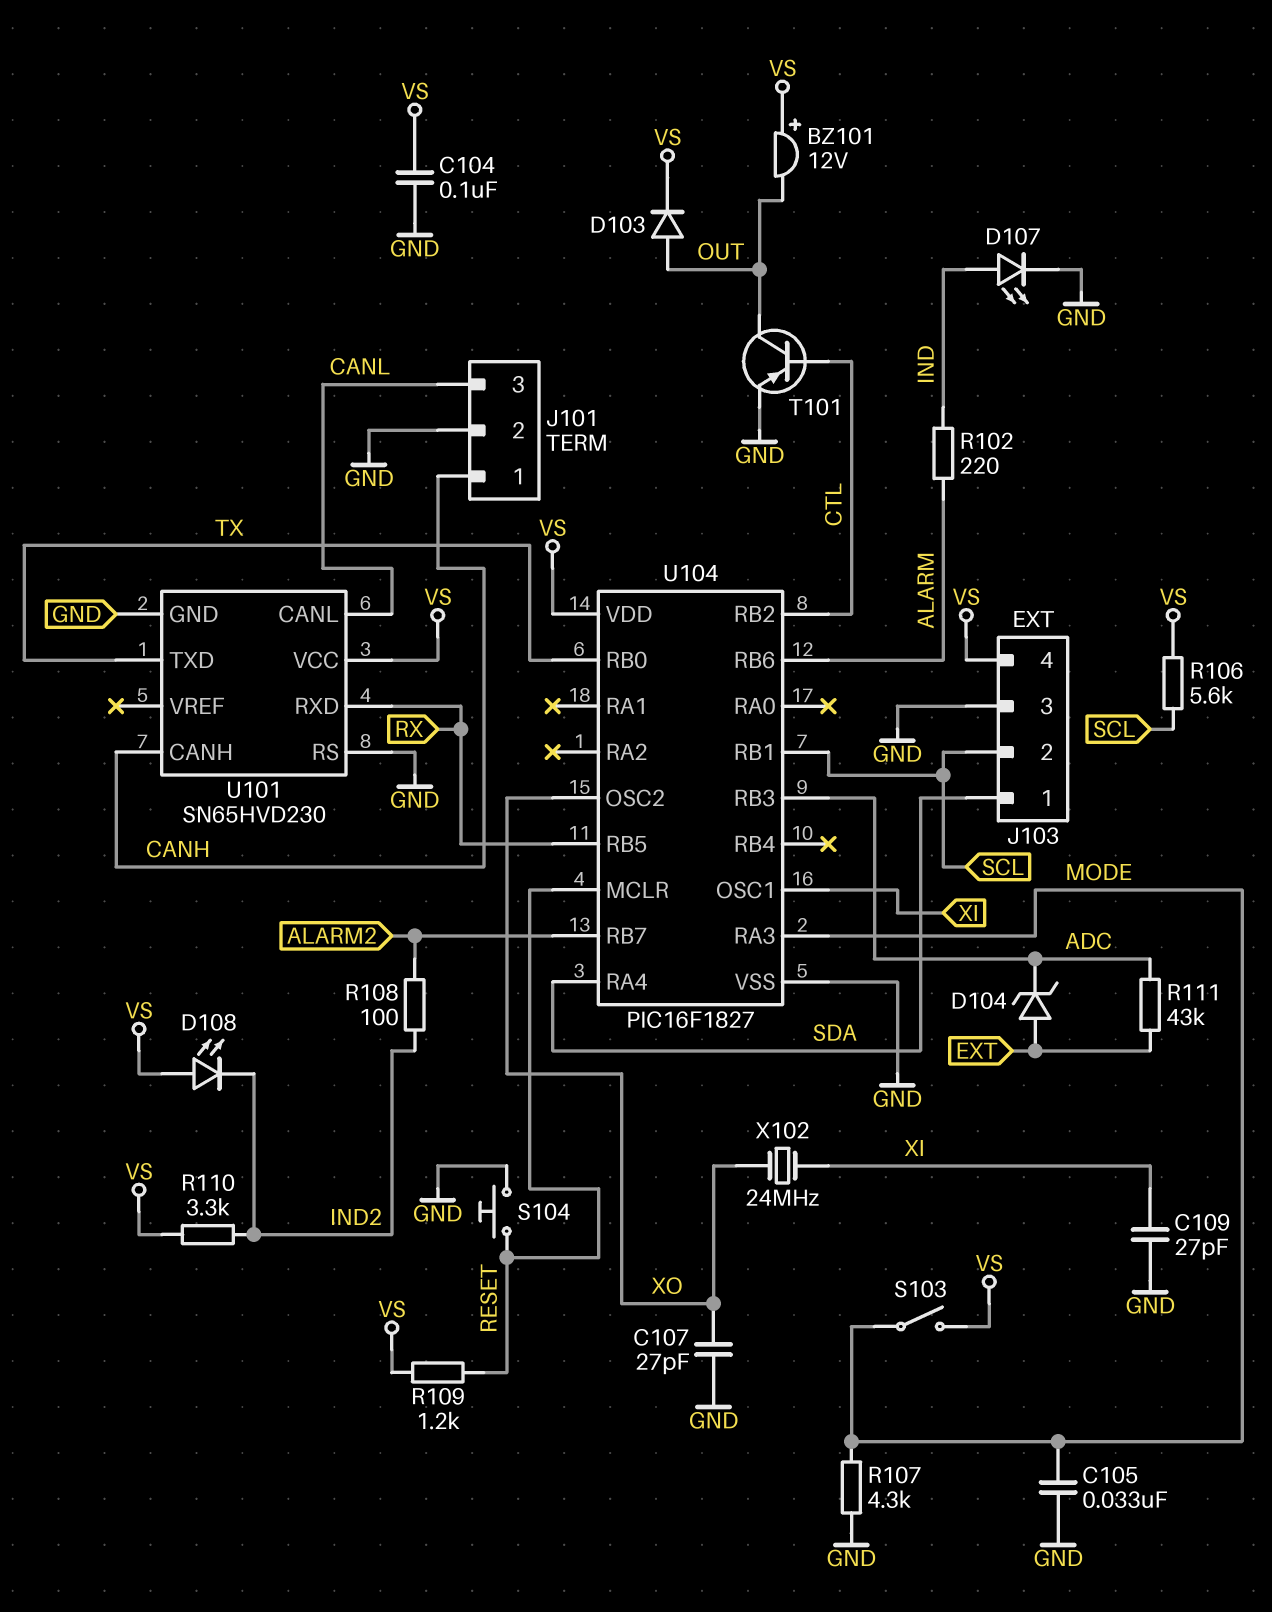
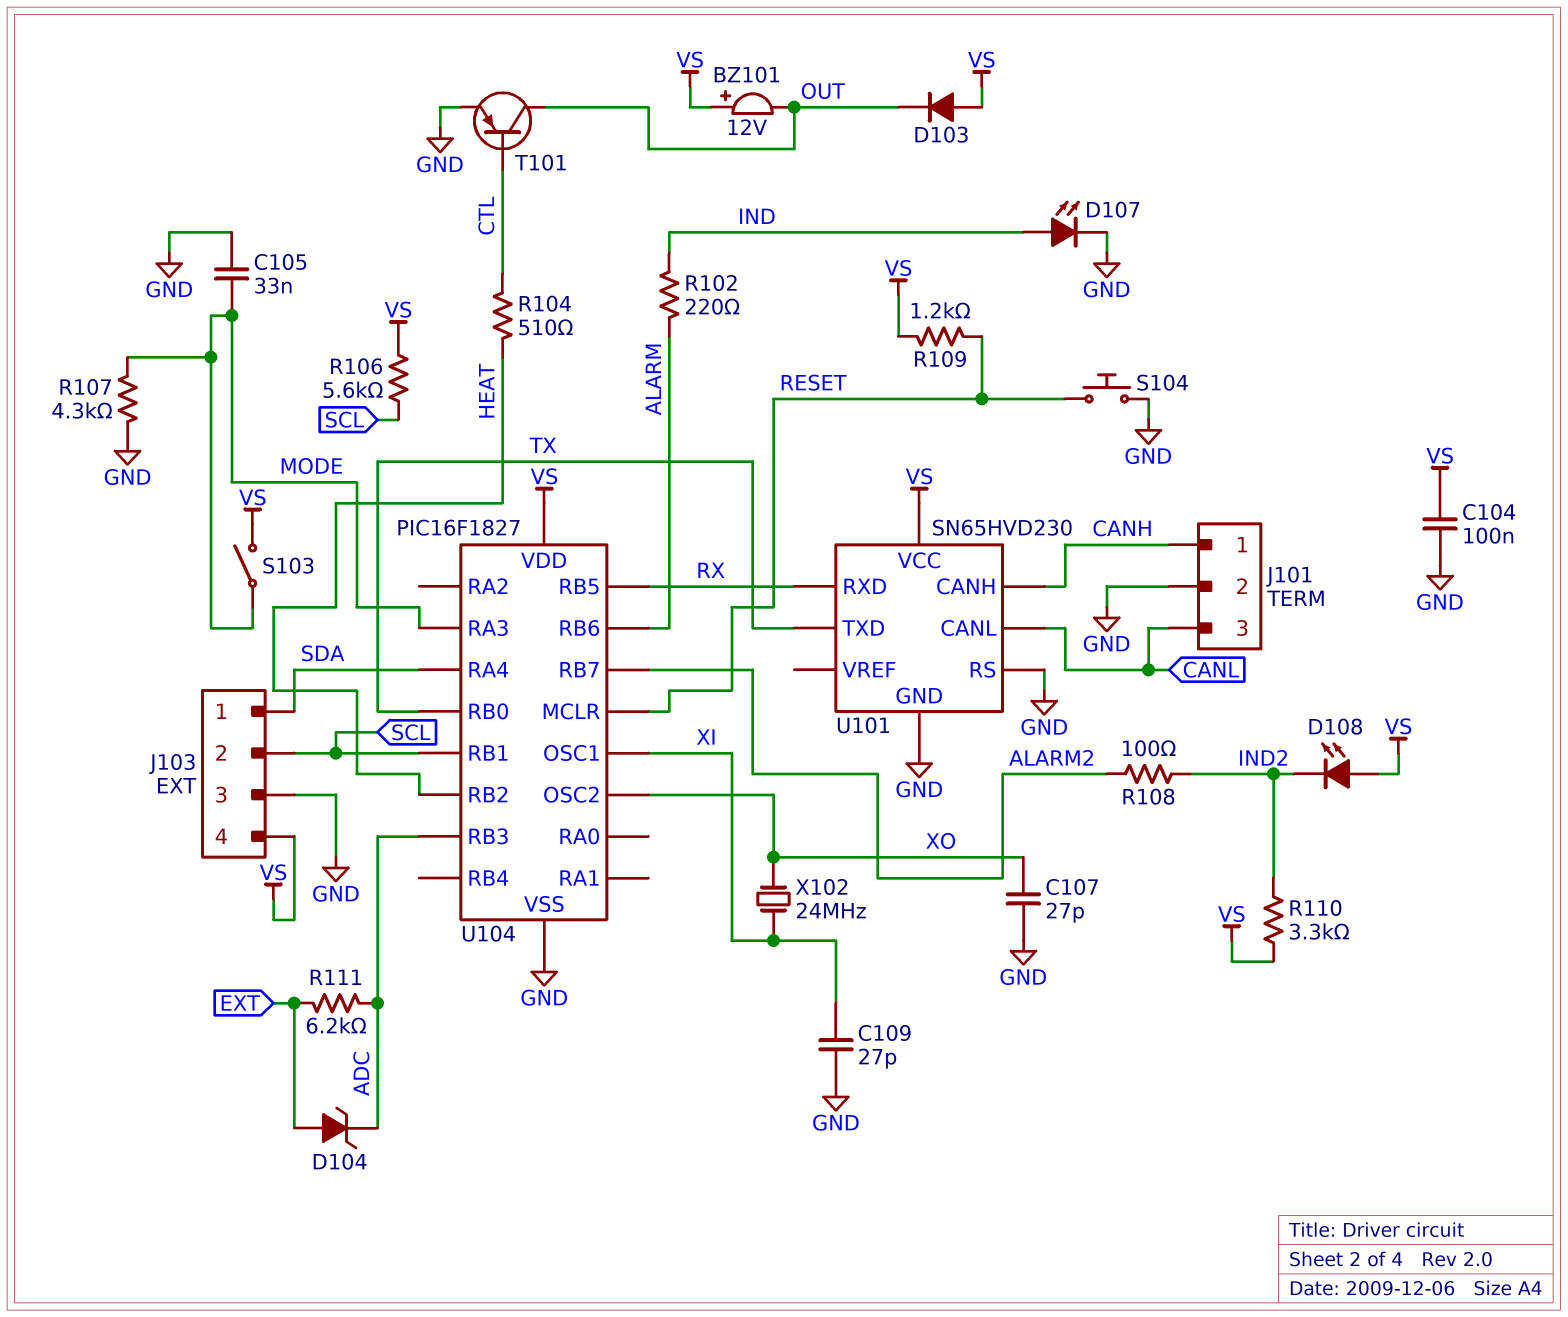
D103: diode (A OUT, K VS) -> diode (A VS, K OUT)
R104: none -> 510 (CTL, HEAT)
R111: 43k (ADC, EXT) -> 6.2k (ADC, EXT)
U104 pin RB2: CTL -> HEAT

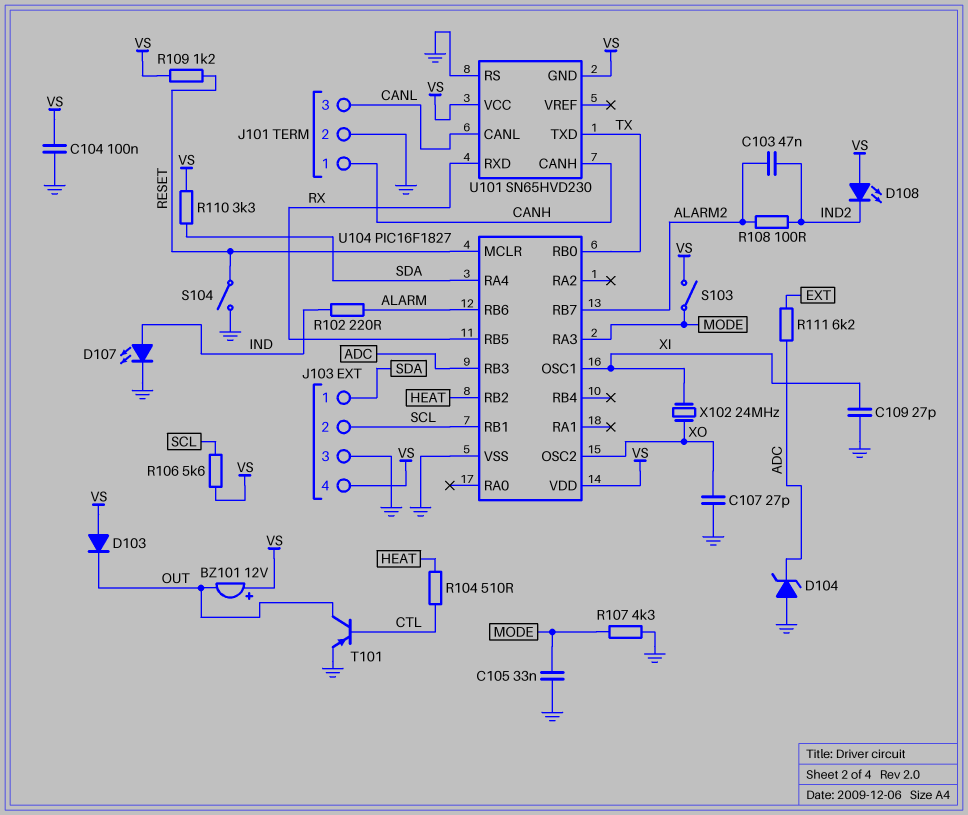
C103: none -> 47nF (ALARM2, IND2)
D104: zener (A EXT, K ADC) -> zener (A GND, K ADC)
R110: 3.3k (IND2, VS) -> 3.3k (SDA, VS)
S104: button (GND, RESET) -> switch (GND, RESET)
U101 pin GND: GND -> VS

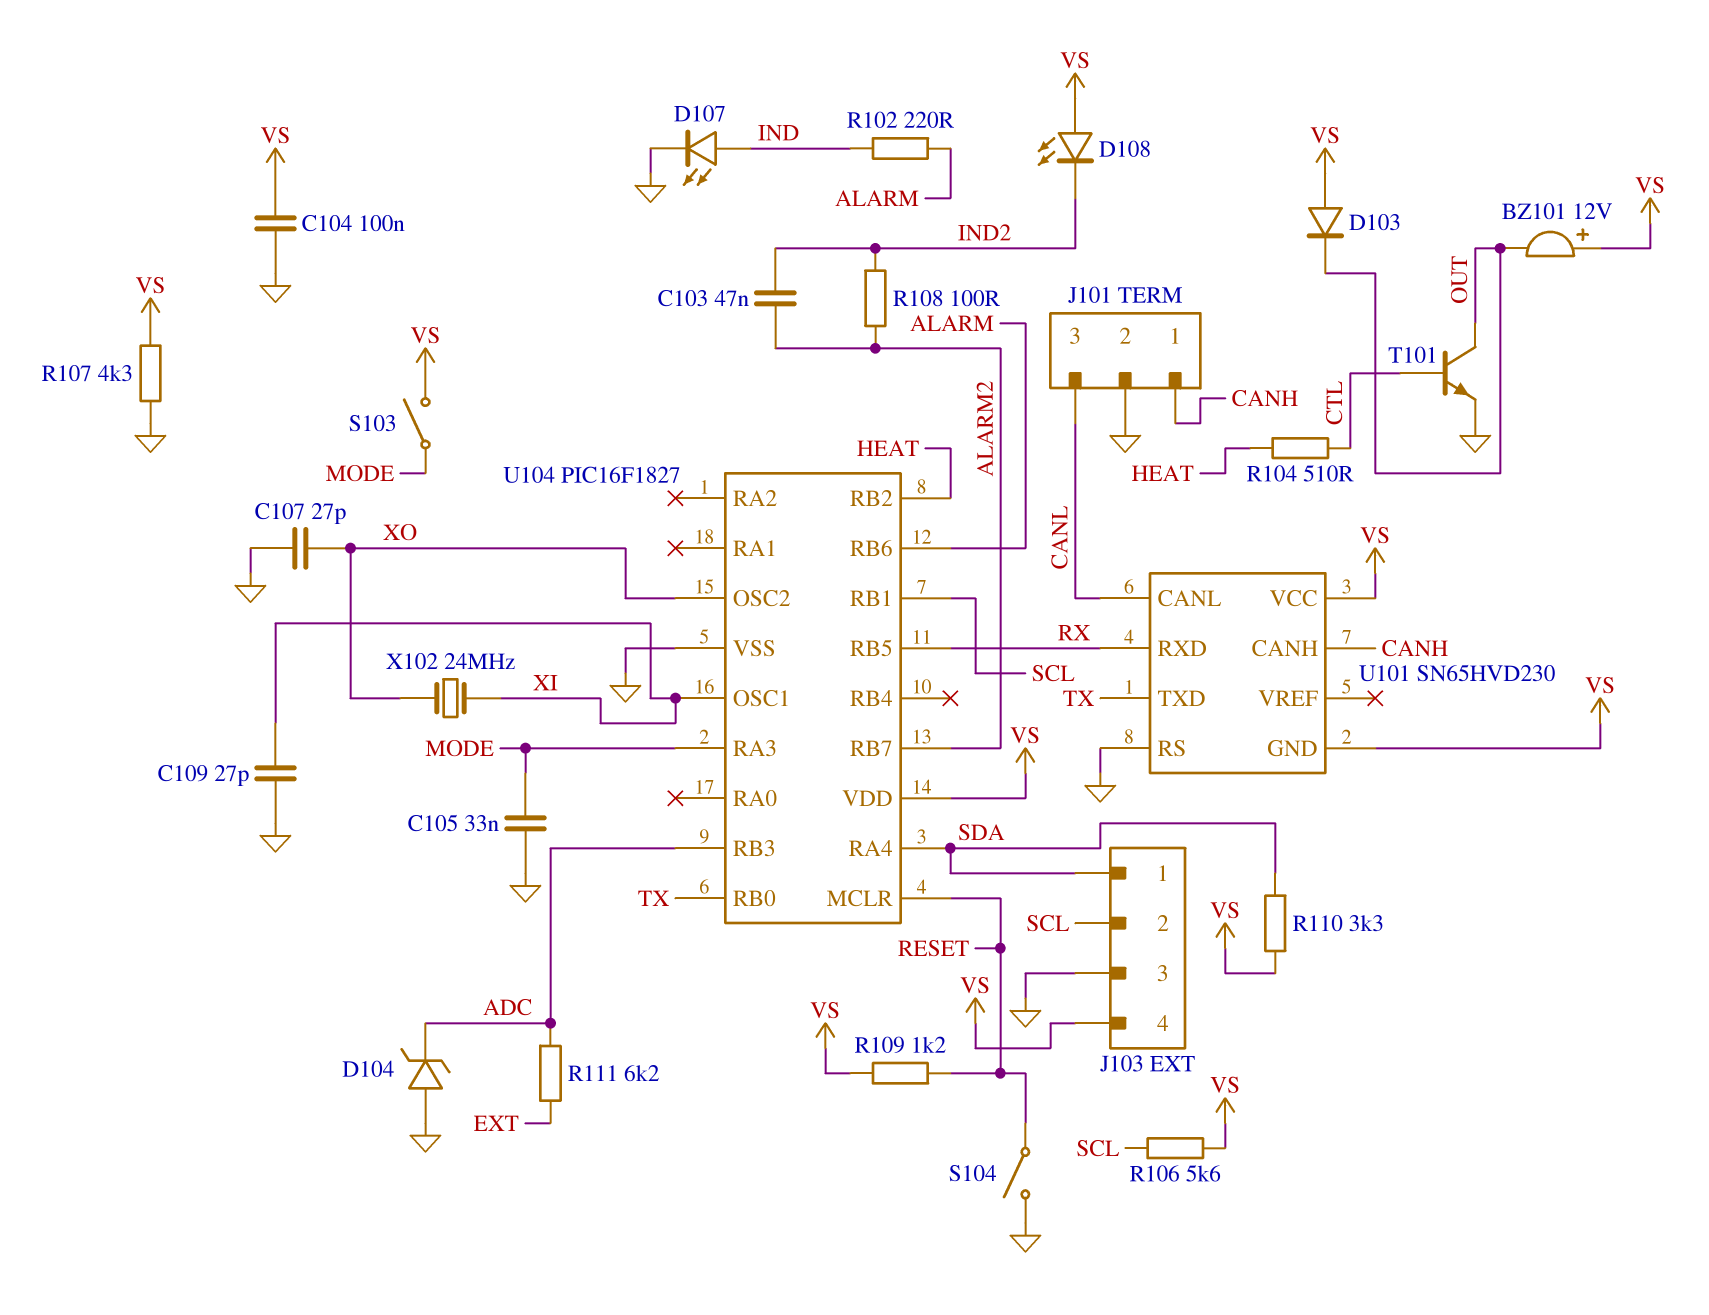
R107: 4.3k (GND, MODE) -> 4.3k (GND, VS)
T101: PNP (B CTL, C OUT, E GND) -> NPN (B CTL, C OUT, E GND)

